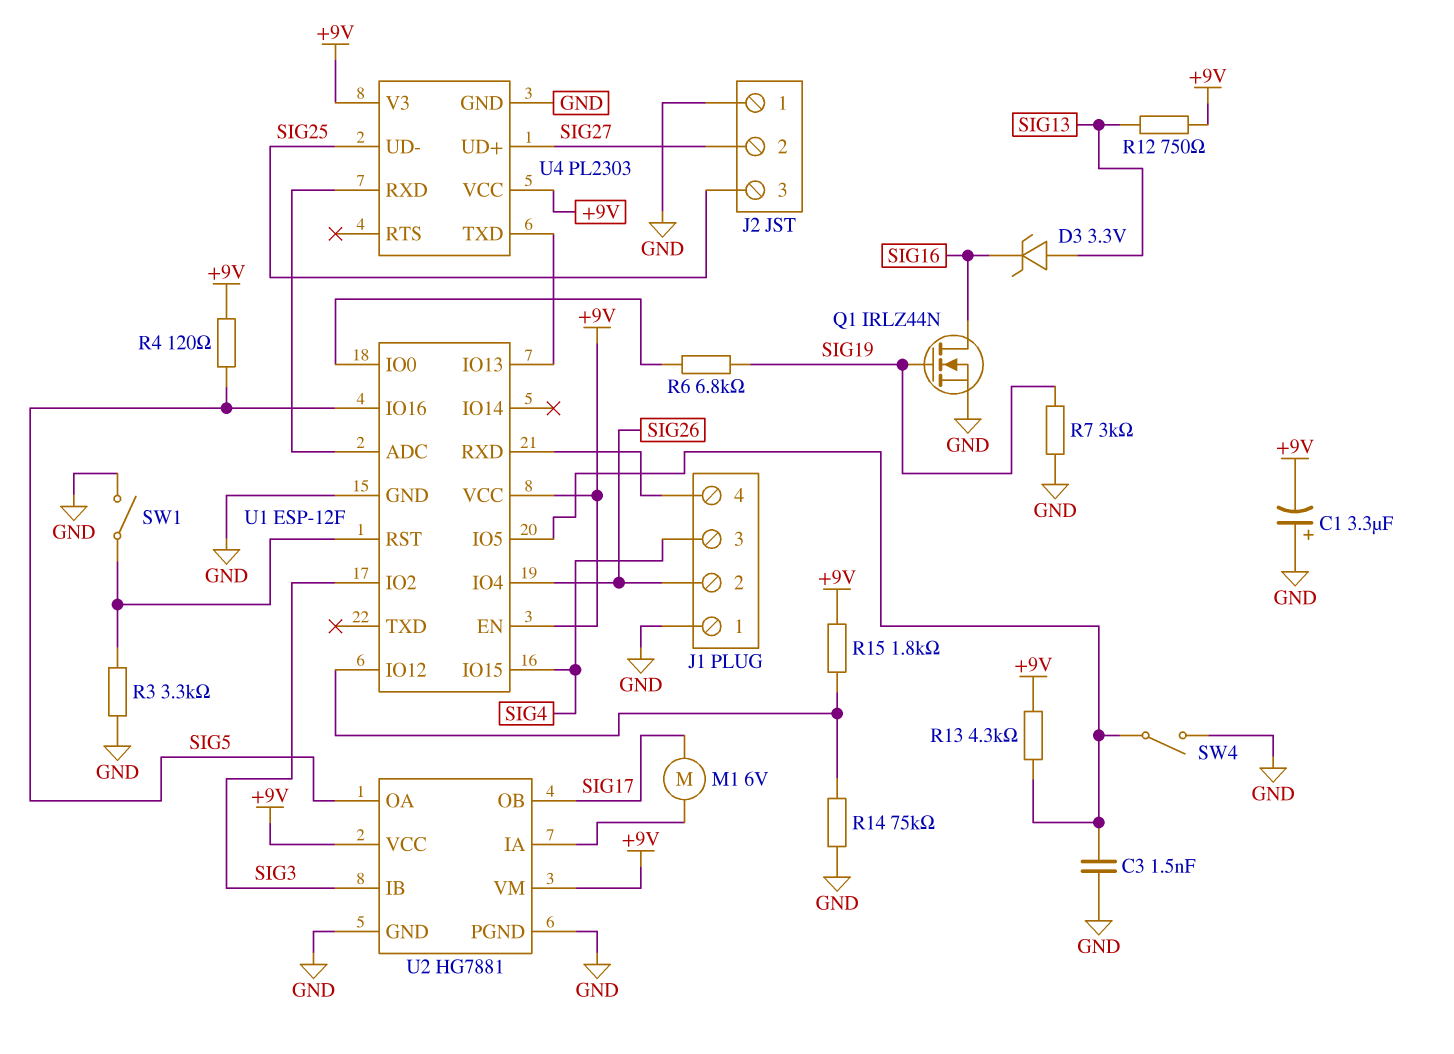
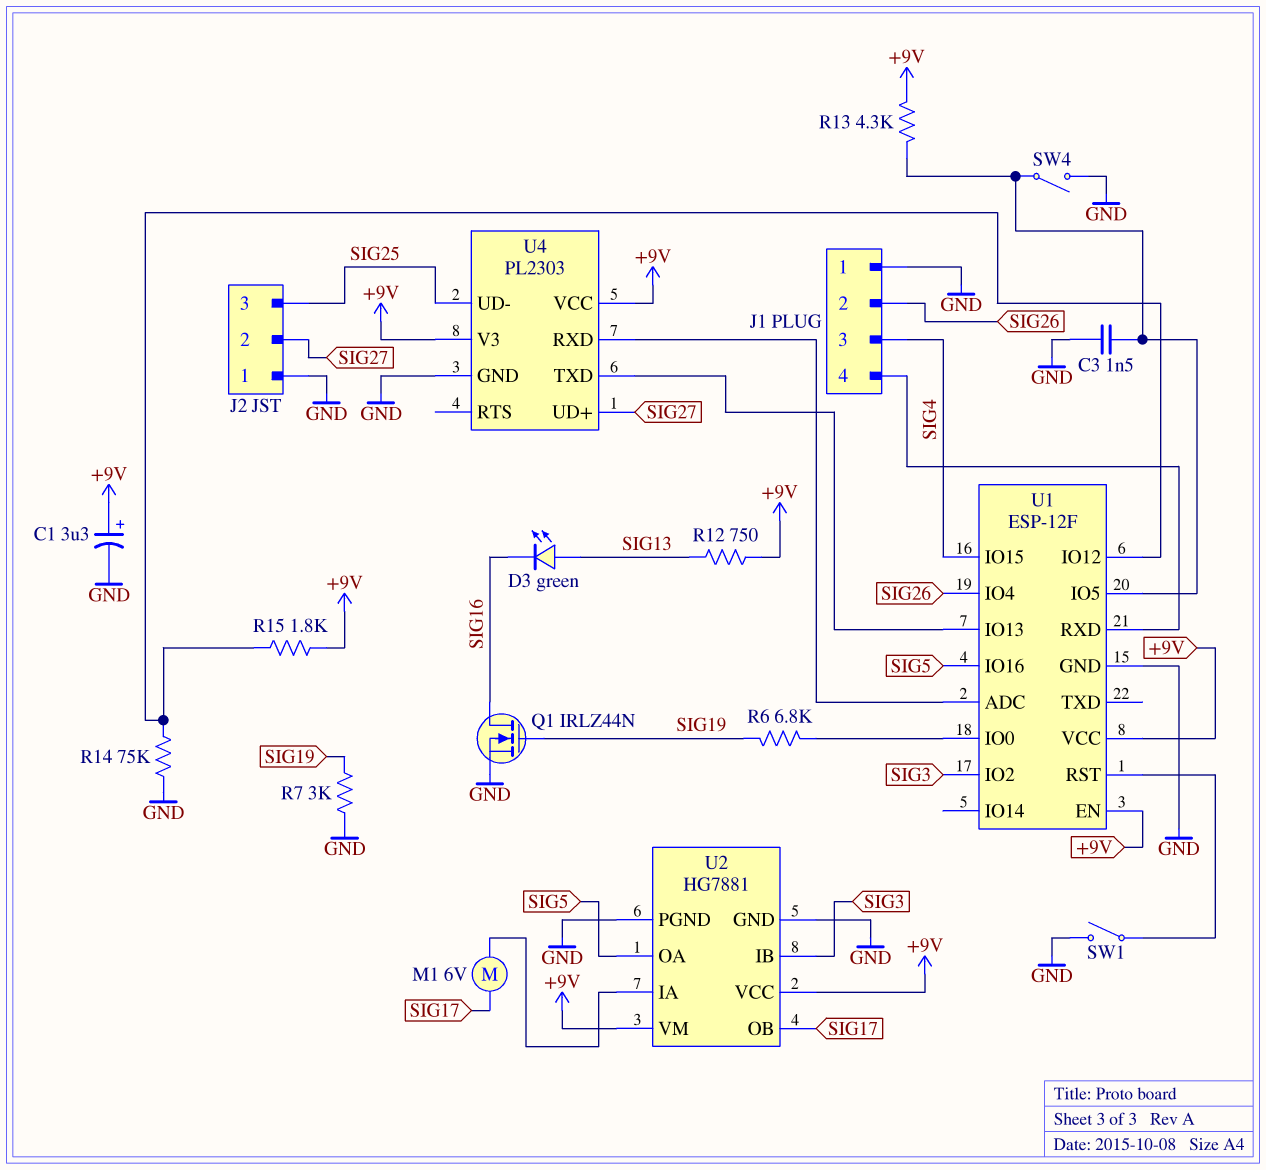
C1: 3.3uF (plus GND, minus +9V) -> 3.3uF (plus +9V, minus GND)
D3: zener 3.3V (A SIG13, K SIG16) -> LED green (A SIG13, K SIG16)
R3: 3.3k (GND, U1/RST) -> none
R4: 120 (+9V, SIG5) -> none

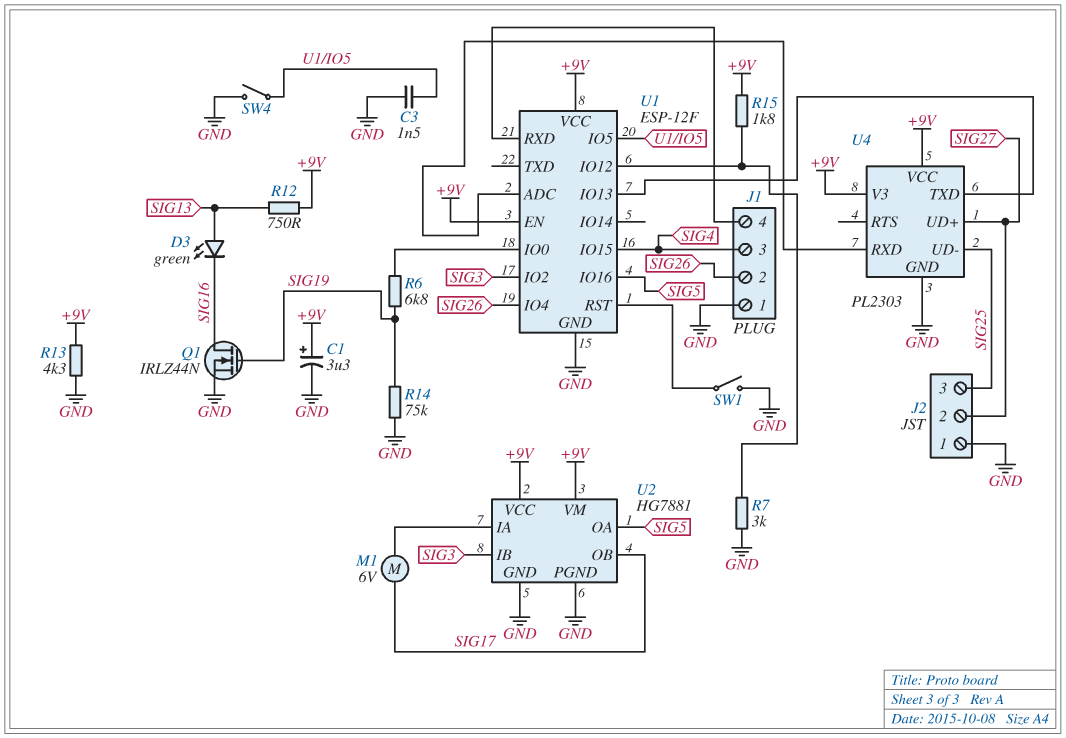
R7: 3k (GND, SIG19) -> 3k (GND, U1/IO12)
R13: 4.3k (+9V, U1/IO5) -> 4.3k (+9V, GND)
R14: 75k (GND, U1/IO12) -> 75k (GND, SIG19)

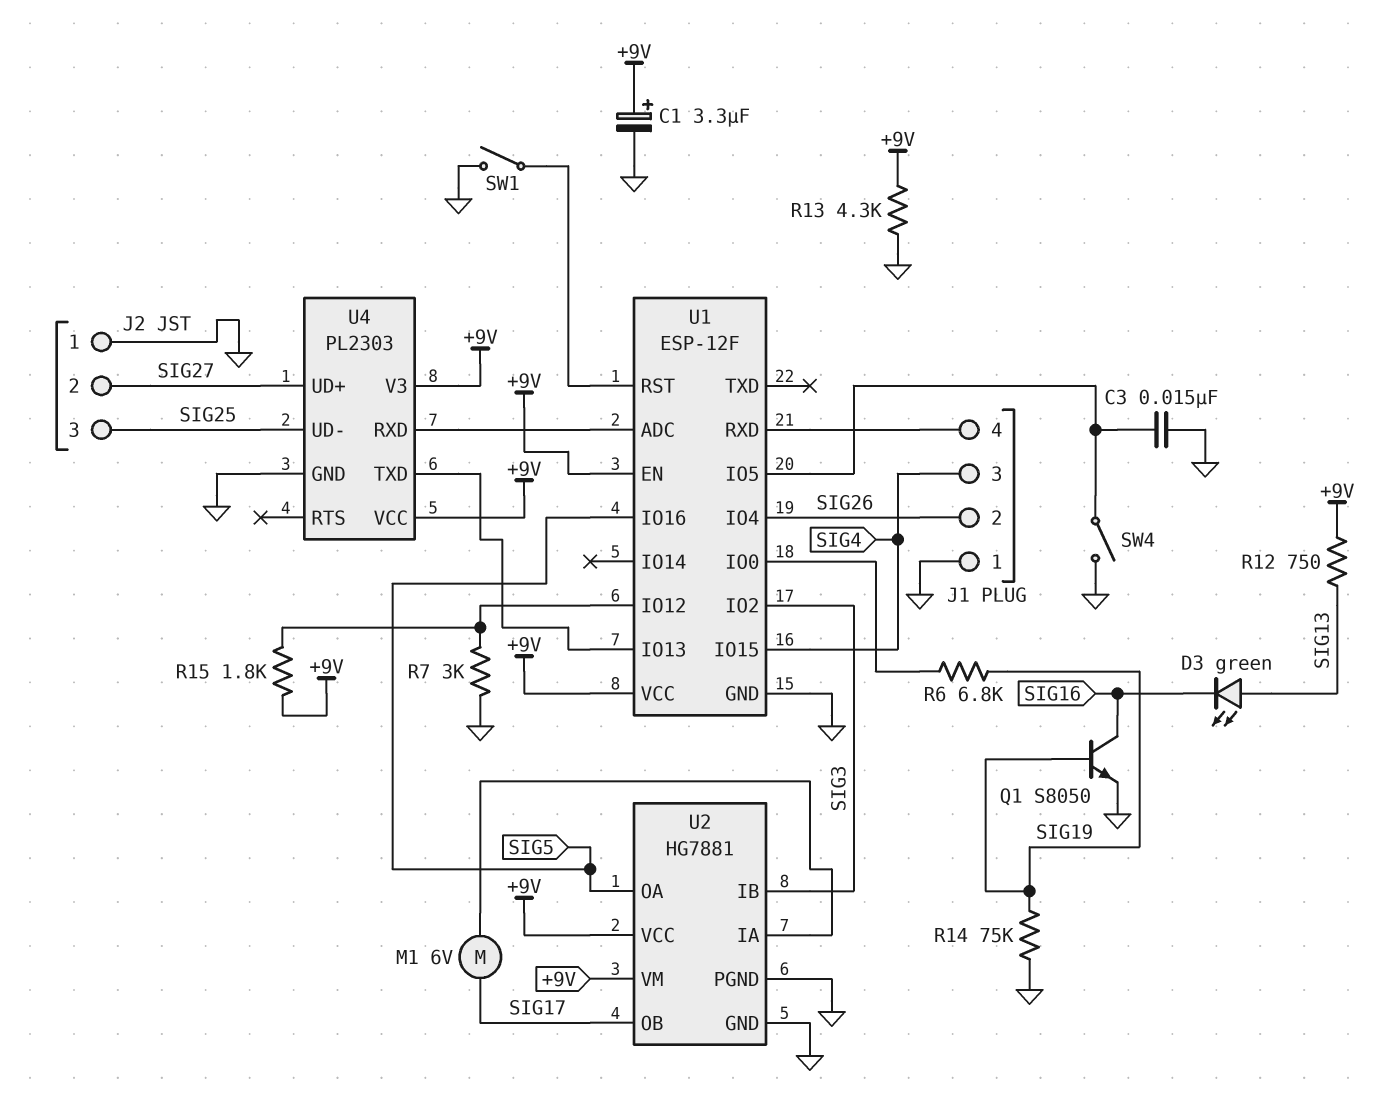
C3: 1.5nF (GND, U1/IO5) -> 15nF (GND, U1/IO5)
Q1: NMOS IRLZ44N (G SIG19, D SIG16, S GND) -> NPN S8050 (B SIG19, C SIG16, E GND)

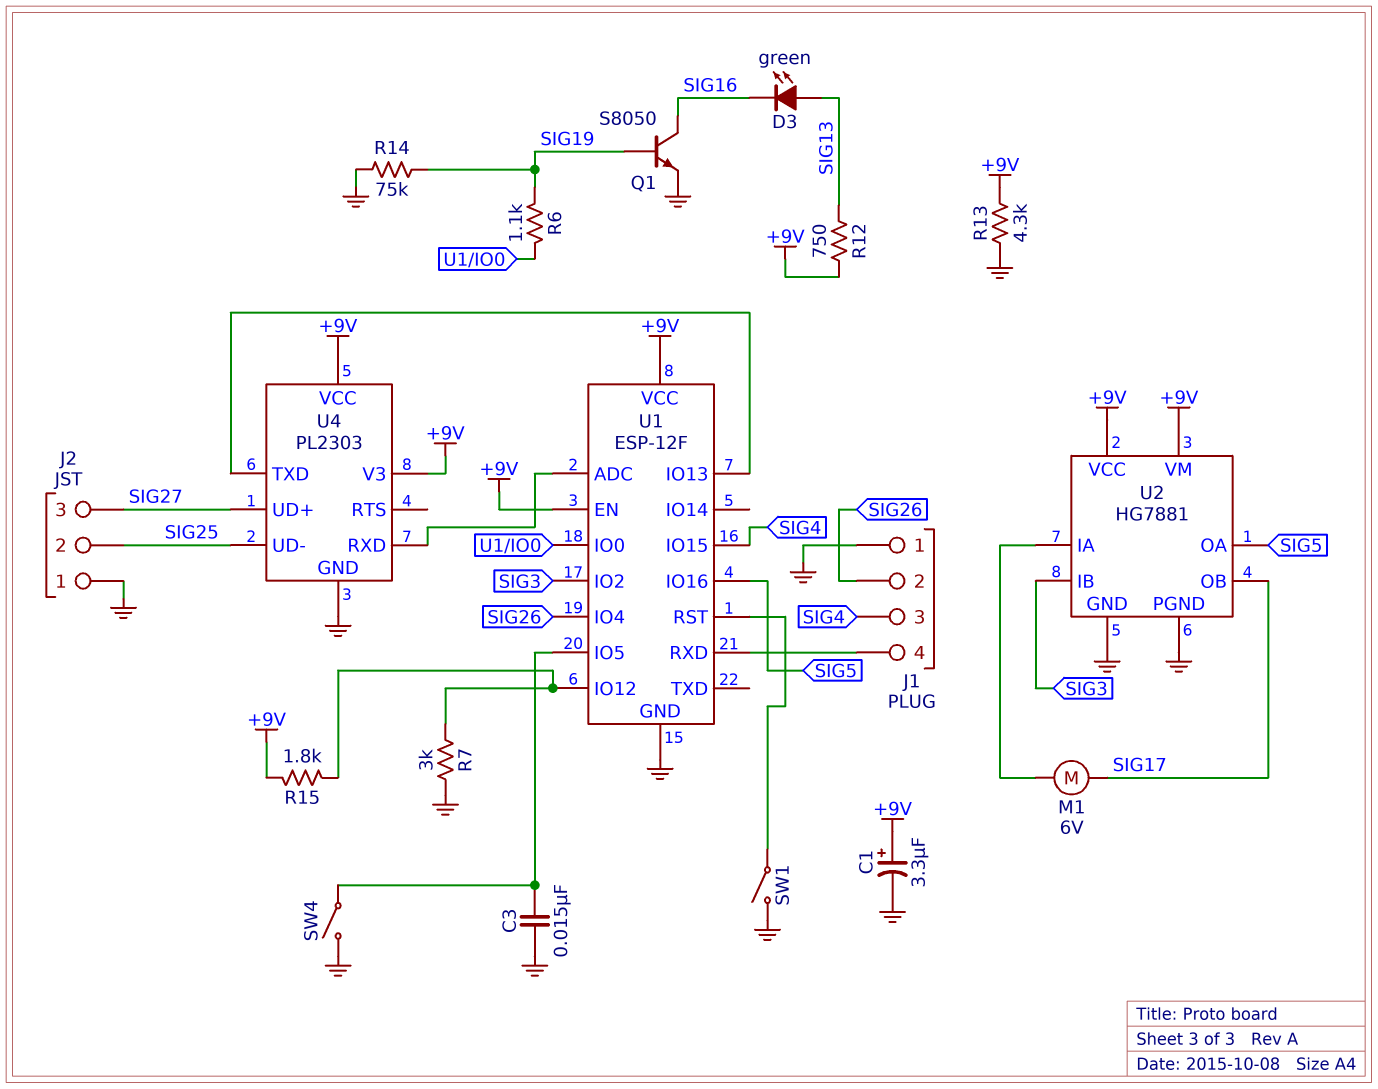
J2 pin 2: SIG27 -> SIG25
J2 pin 3: SIG25 -> SIG27
R6: 6.8k (SIG19, U1/IO0) -> 1.1k (SIG19, U1/IO0)

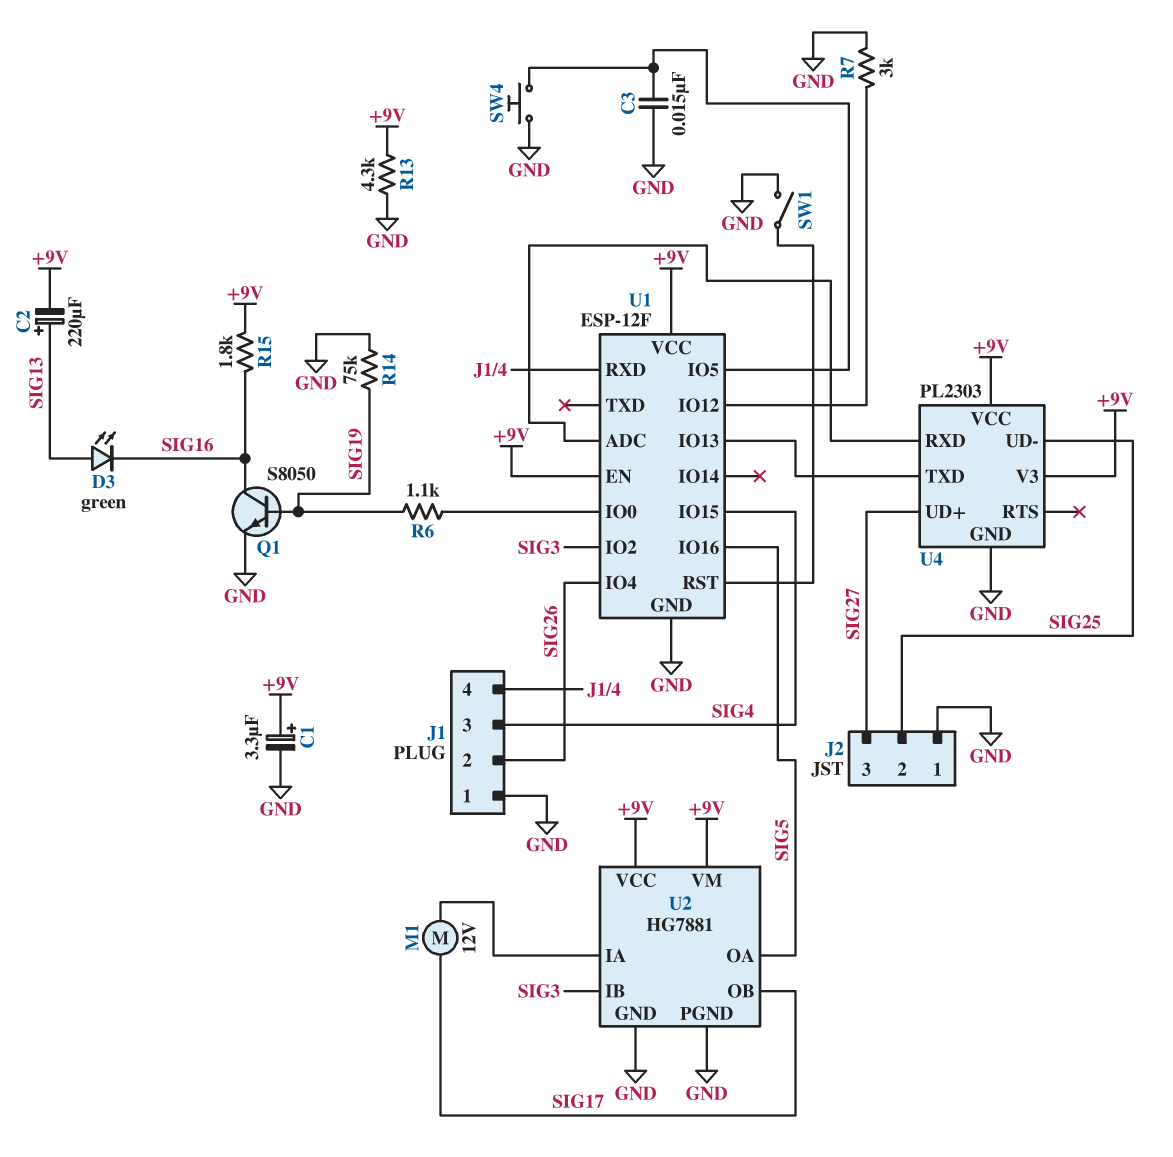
C2: none -> 220uF (plus SIG13, minus +9V)
M1: motor 6V (SIG17, U2/IA) -> motor 12V (SIG17, U2/IA)
R12: 750 (+9V, SIG13) -> none
R15: 1.8k (+9V, U1/IO12) -> 1.8k (+9V, SIG16)
SW4: switch (GND, U1/IO5) -> button (GND, U1/IO5)

